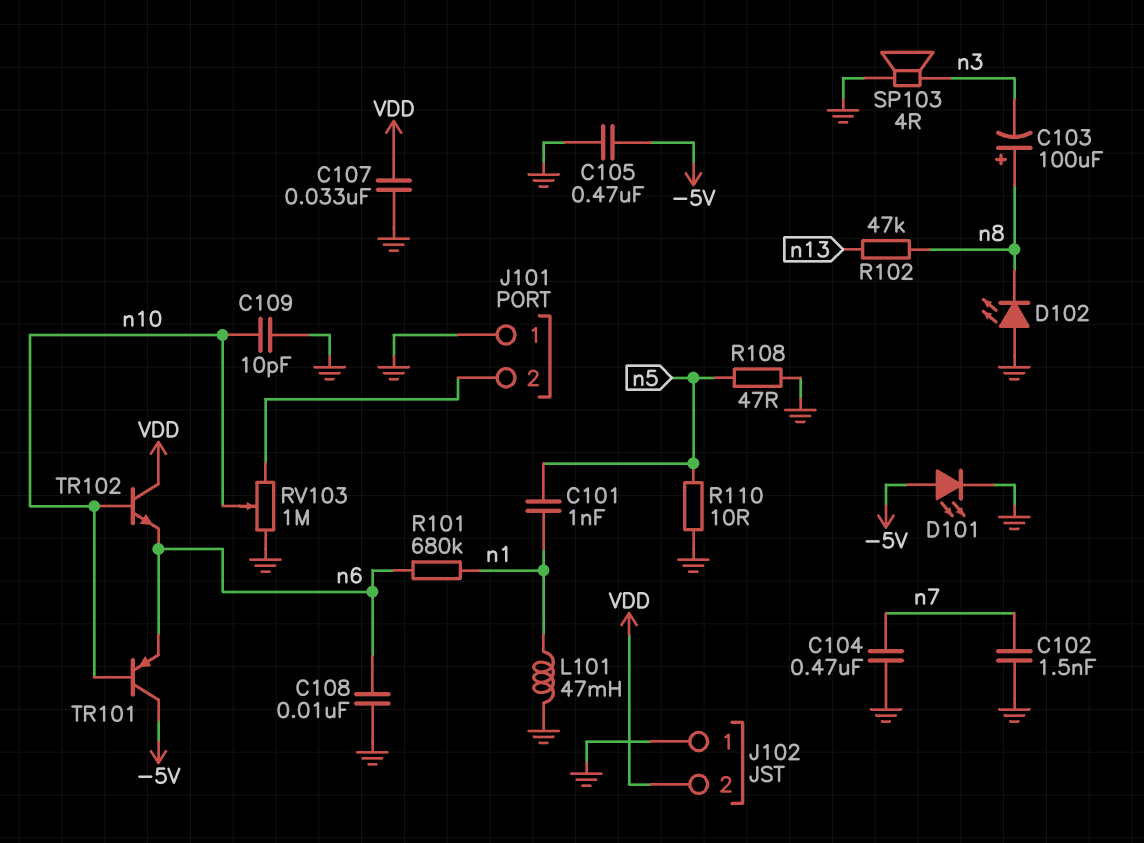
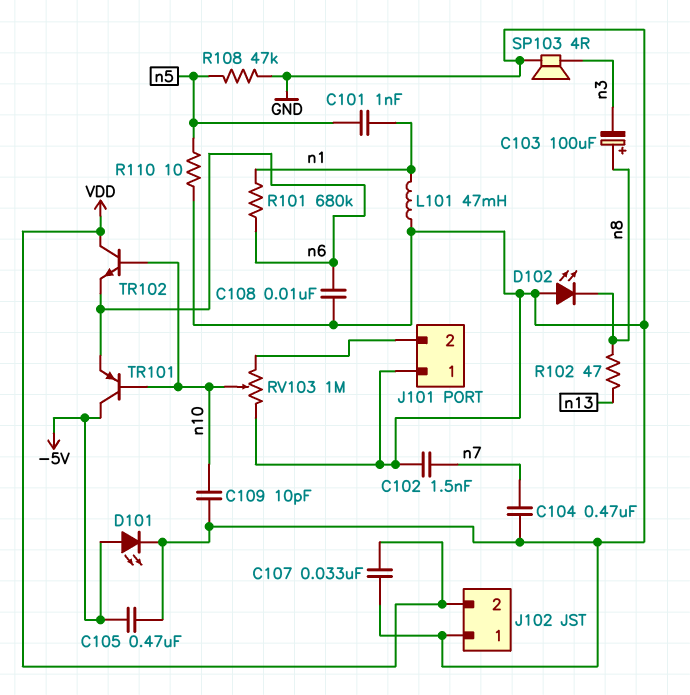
R102: 47k (n8, n13) -> 47 (n8, n13)
R108: 47 (GND, n5) -> 47k (GND, n5)

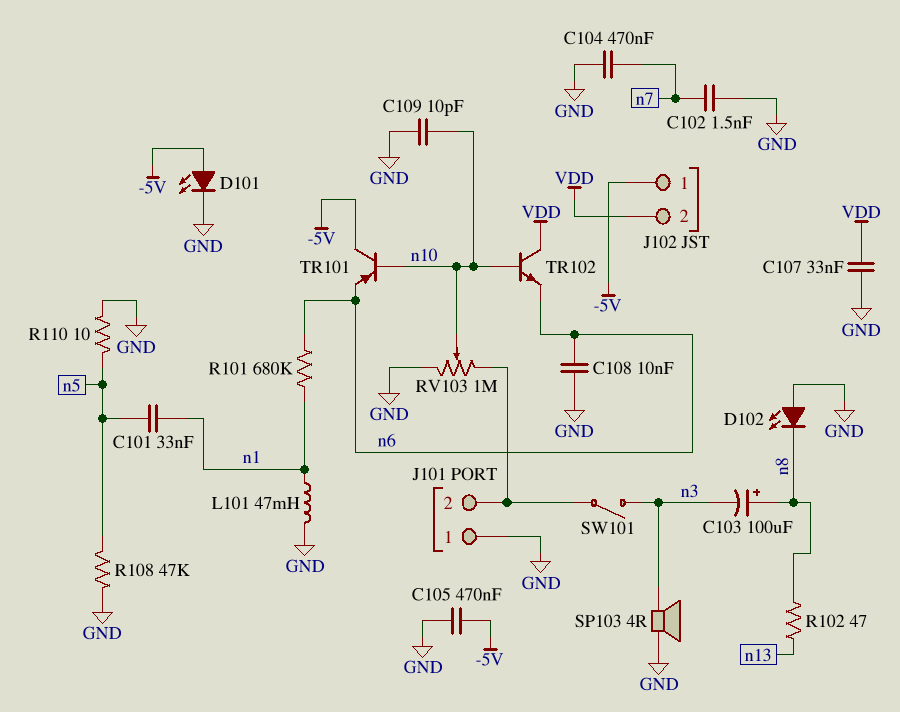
C101: 1nF (n1, n5) -> 33nF (n1, n5)
J102 pin 1: GND -> -5V
SW101: none -> switch (J101/2, n3)

